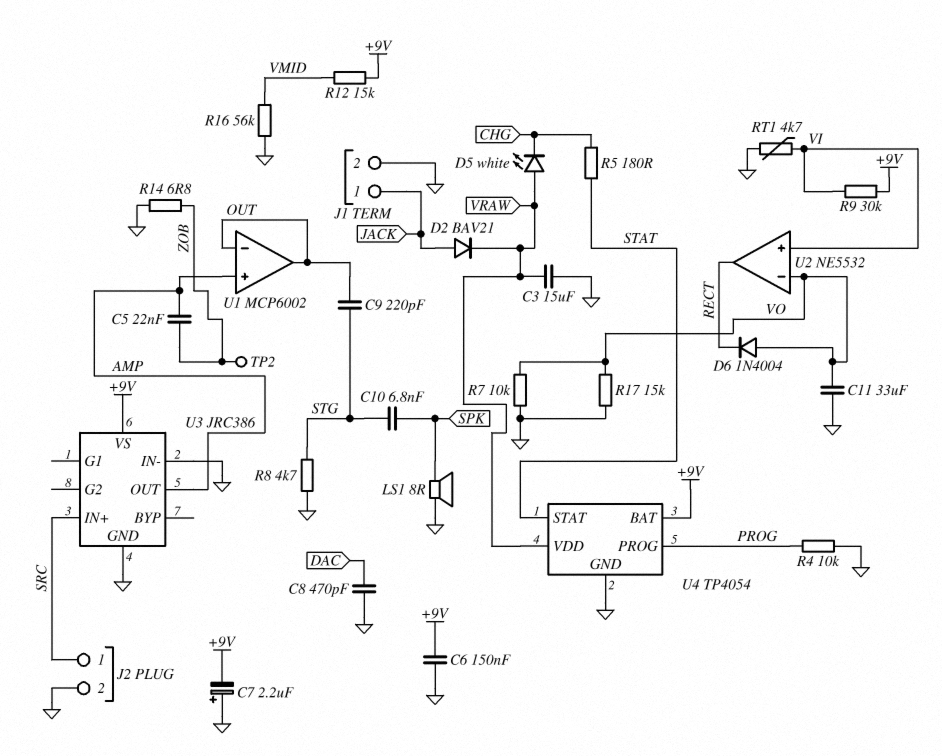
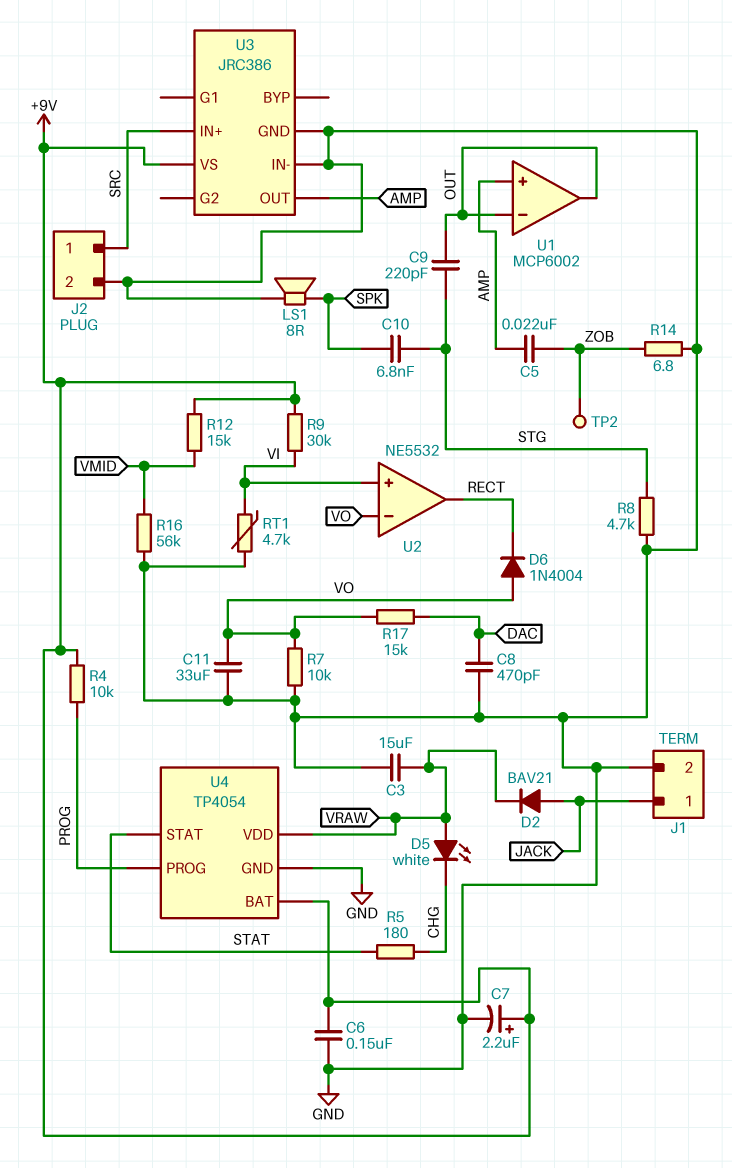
C7: 2.2uF (plus GND, minus +9V) -> 2.2uF (plus +9V, minus GND)
R4: 10k (GND, PROG) -> 10k (+9V, PROG)
R17: 15k (GND, VO) -> 15k (DAC, VO)

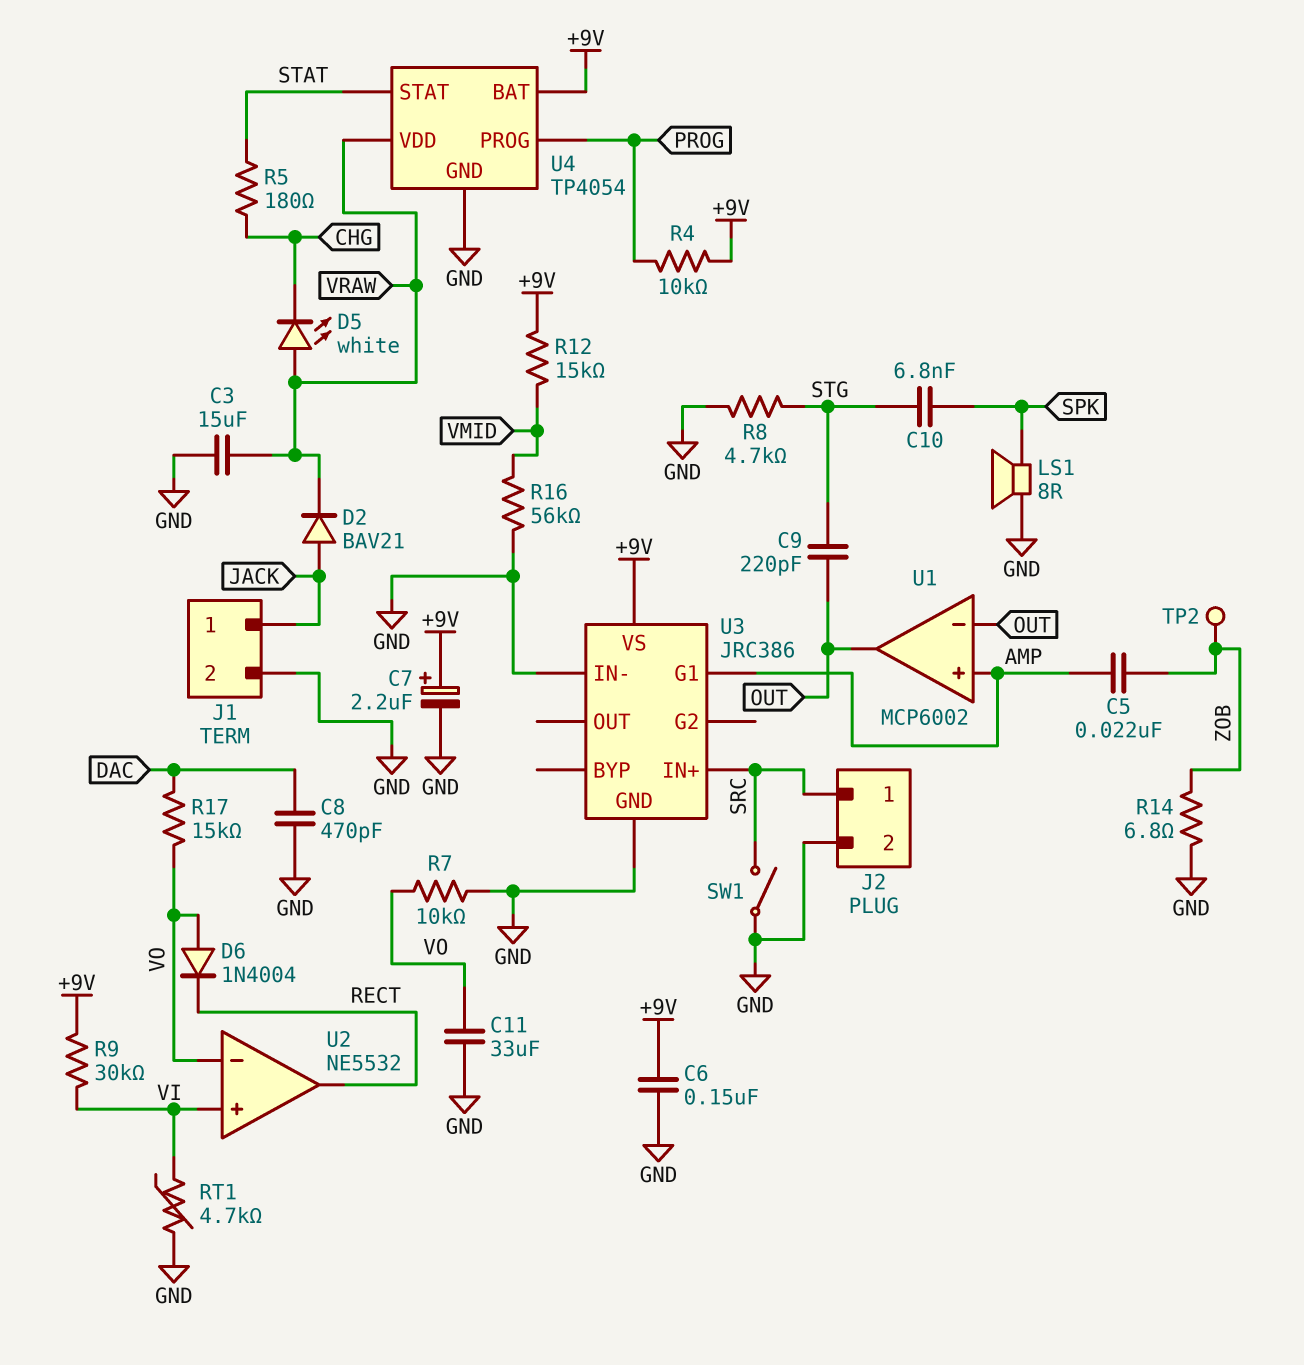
SW1: none -> switch (GND, SRC)
U3 pin G1: none -> AMP
U3 pin OUT: AMP -> none

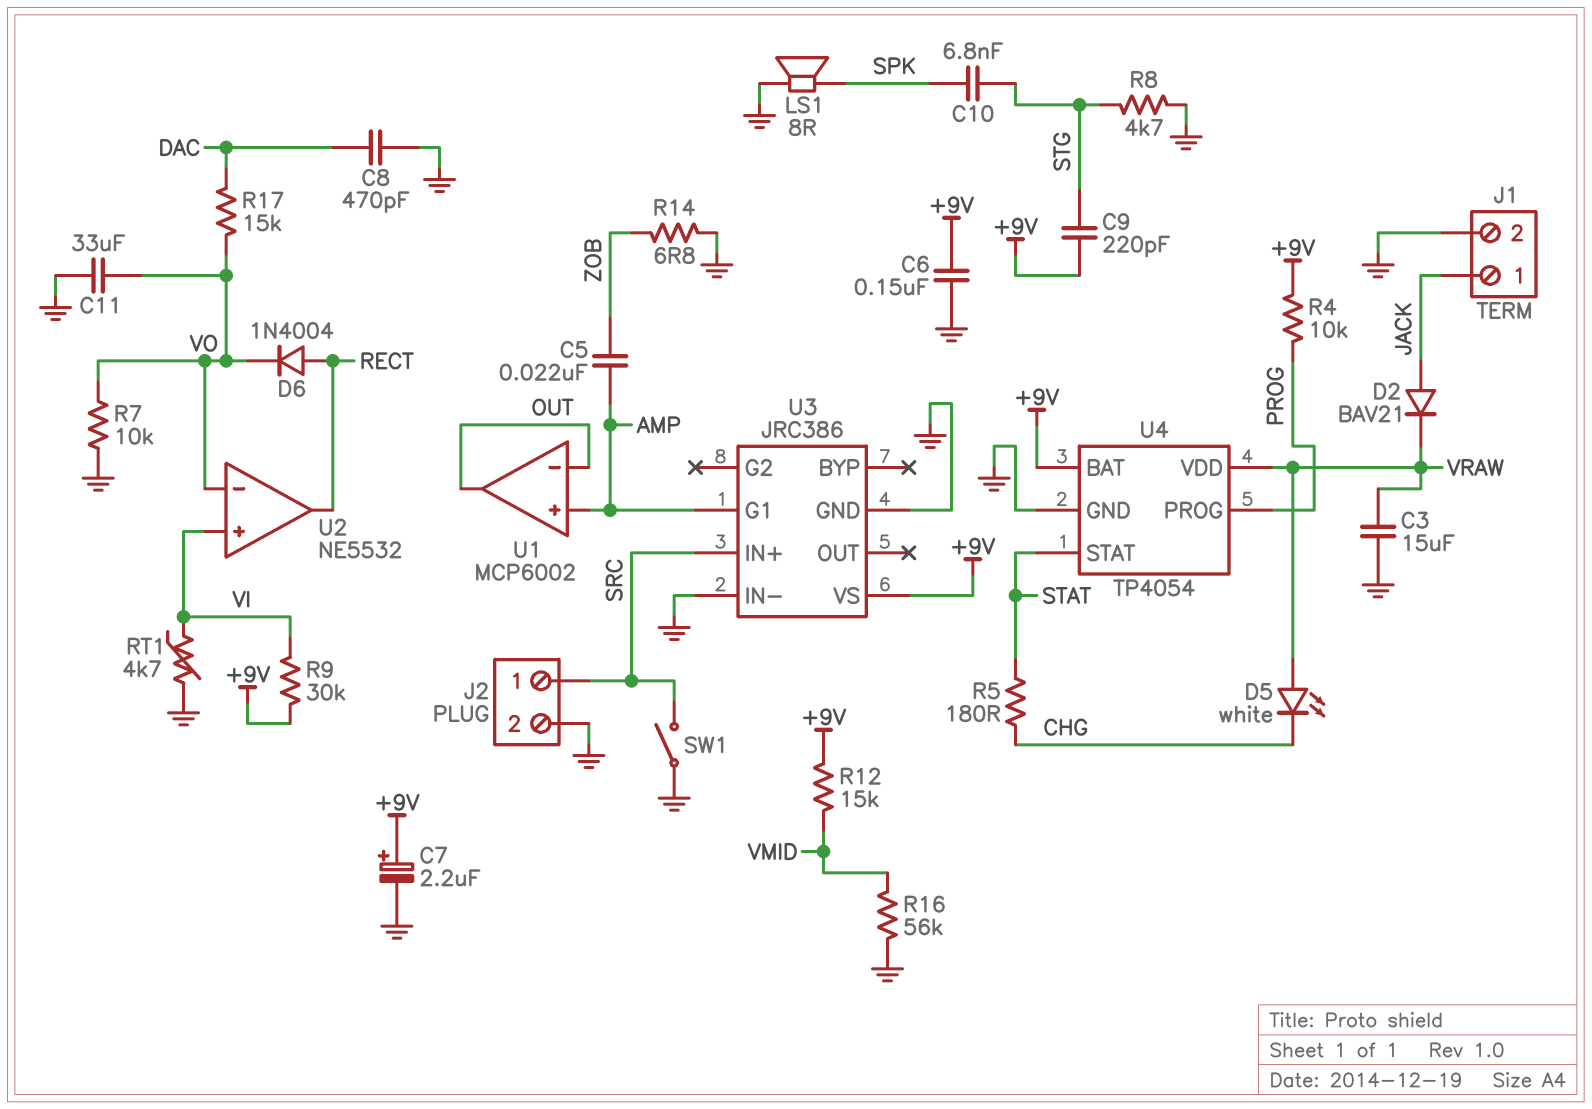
C9: 220pF (OUT, STG) -> 220pF (+9V, STG)
D6: diode 1N4004 (A VO, K RECT) -> diode 1N4004 (A RECT, K VO)
TP2: test point (ZOB) -> none

